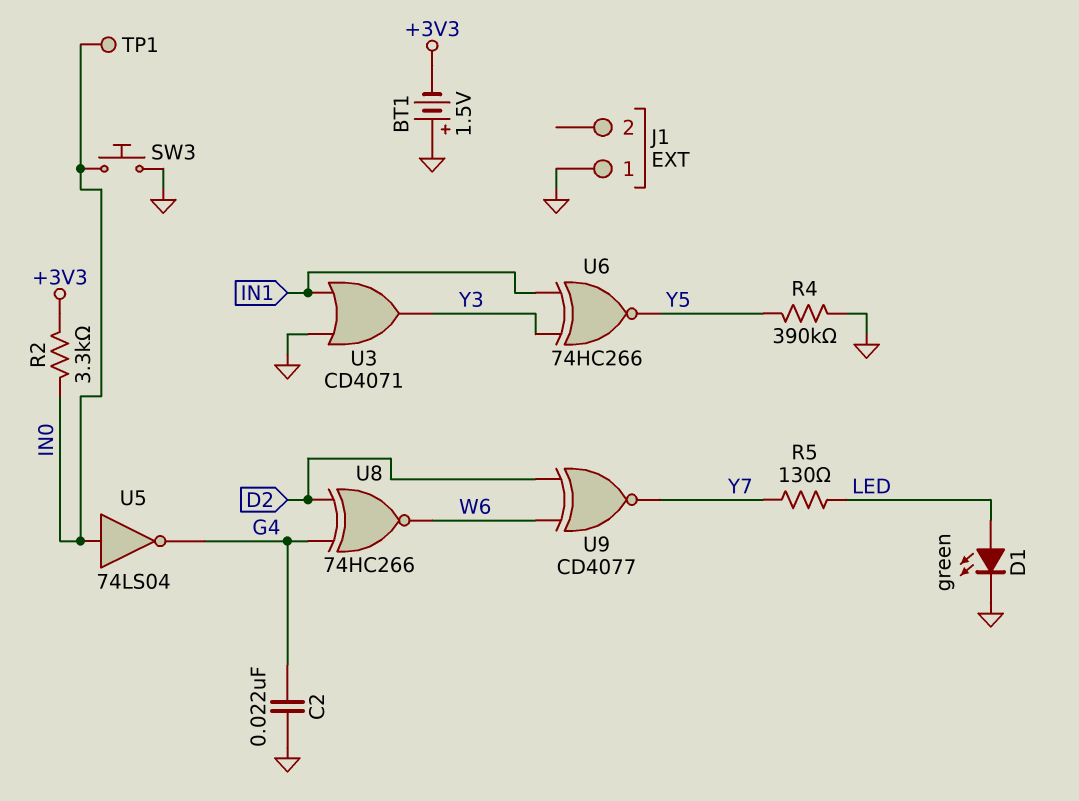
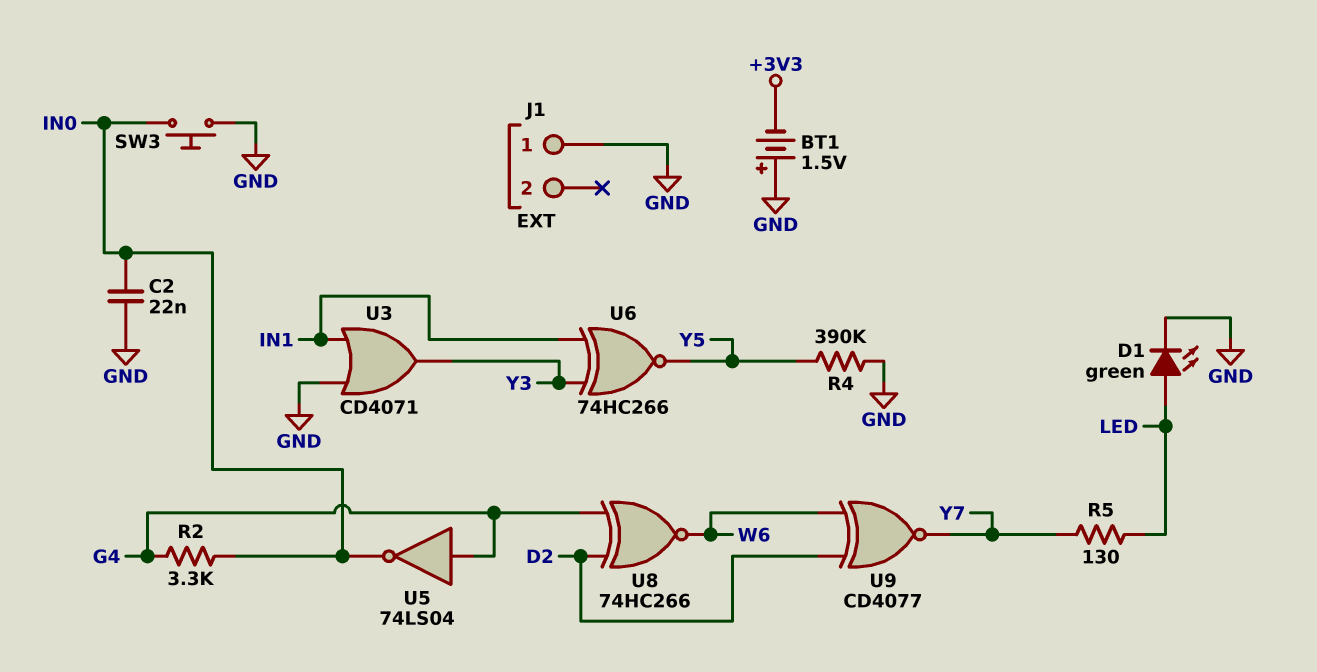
C2: 22nF (G4, GND) -> 22nF (GND, IN0)
R2: 3.3k (+3V3, IN0) -> 3.3k (G4, IN0)
TP1: test point (IN0) -> none
U5: NOT 74LS04 (in IN0, out G4) -> NOT 74LS04 (in G4, out IN0)

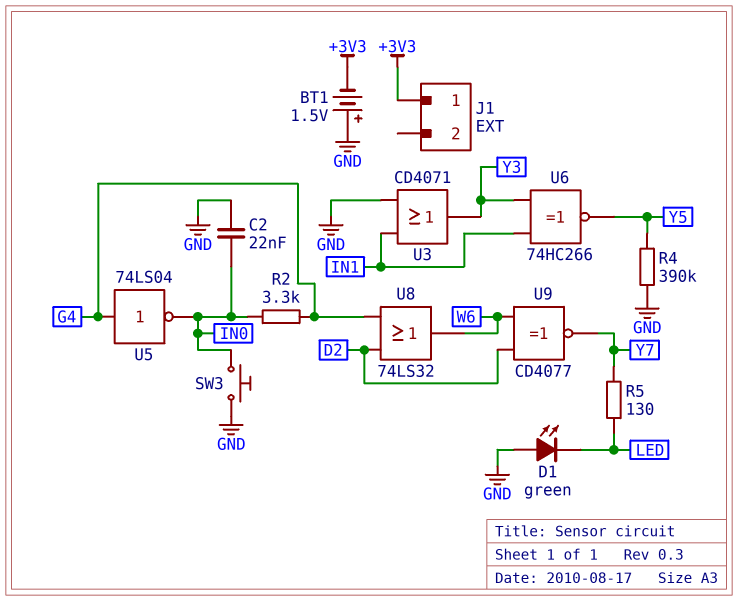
D1: LED green (A LED, K GND) -> LED green (A GND, K LED)
J1 pin 1: GND -> +3V3
U8: XNOR 74HC266 (in D2, in G4, out W6) -> OR 74LS32 (in D2, in G4, out W6)

